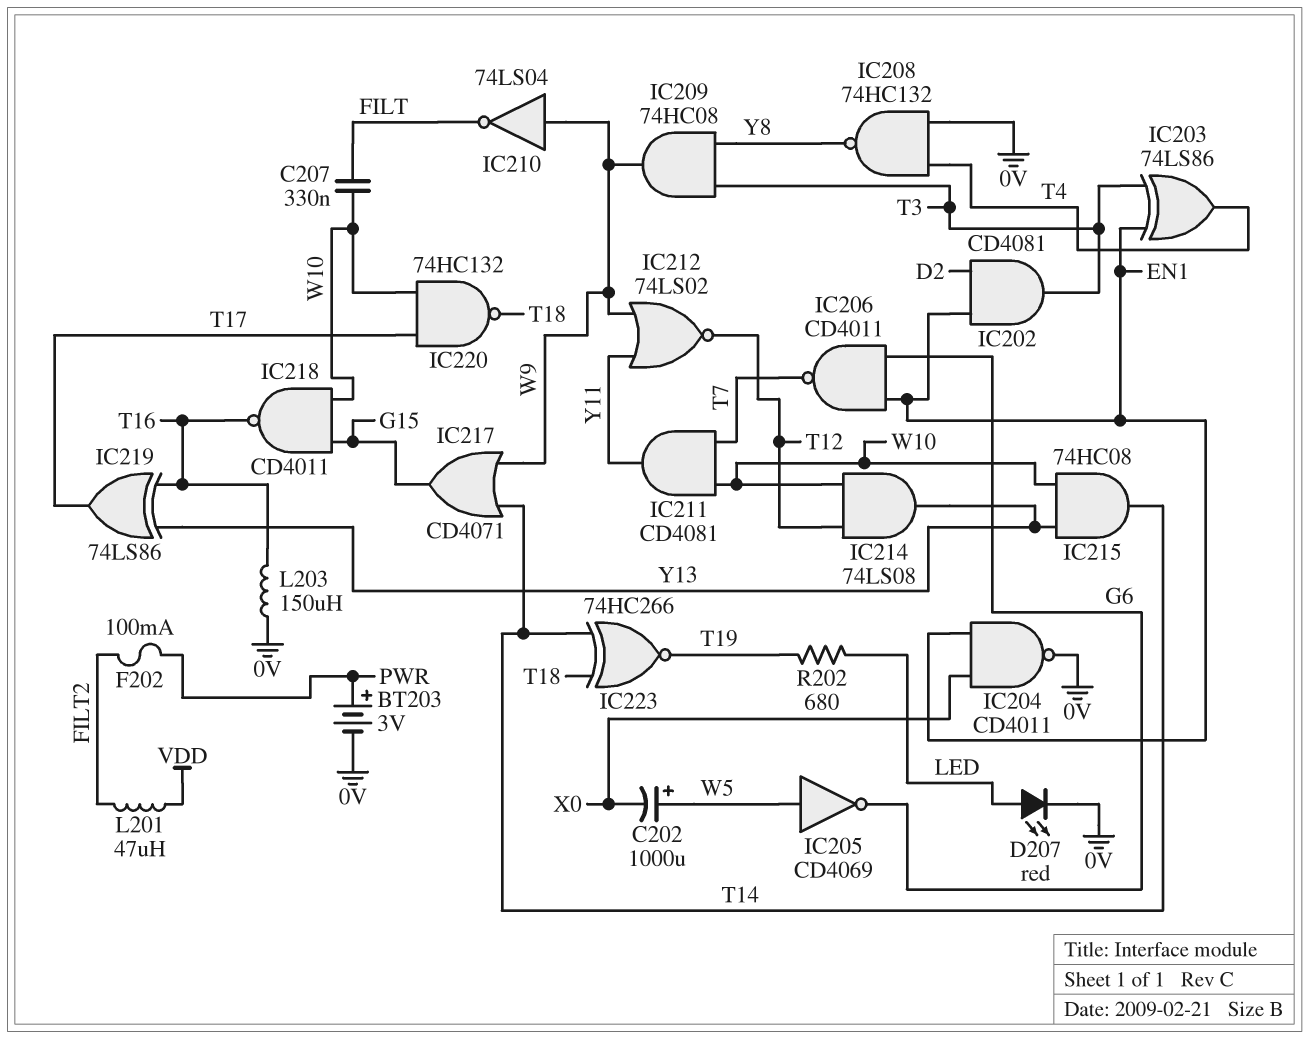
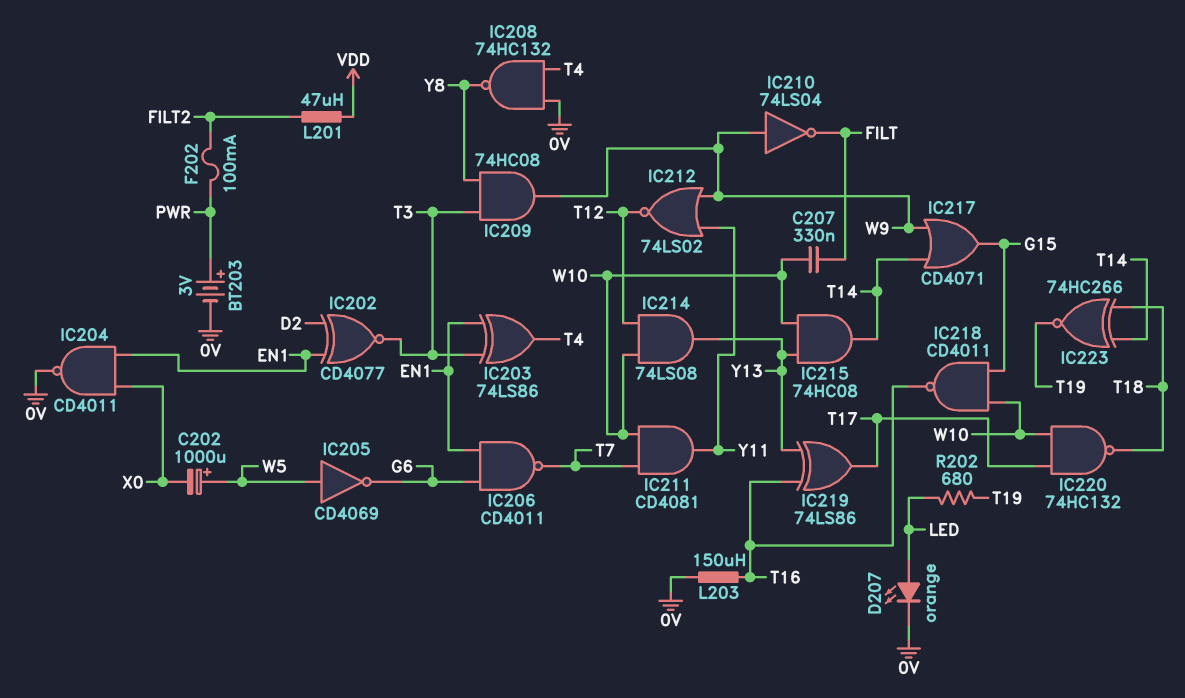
D207: LED red (A LED, K 0V) -> LED orange (A LED, K 0V)
IC202: AND CD4081 (in D2, in EN1, out T3) -> XNOR CD4077 (in D2, in EN1, out T3)

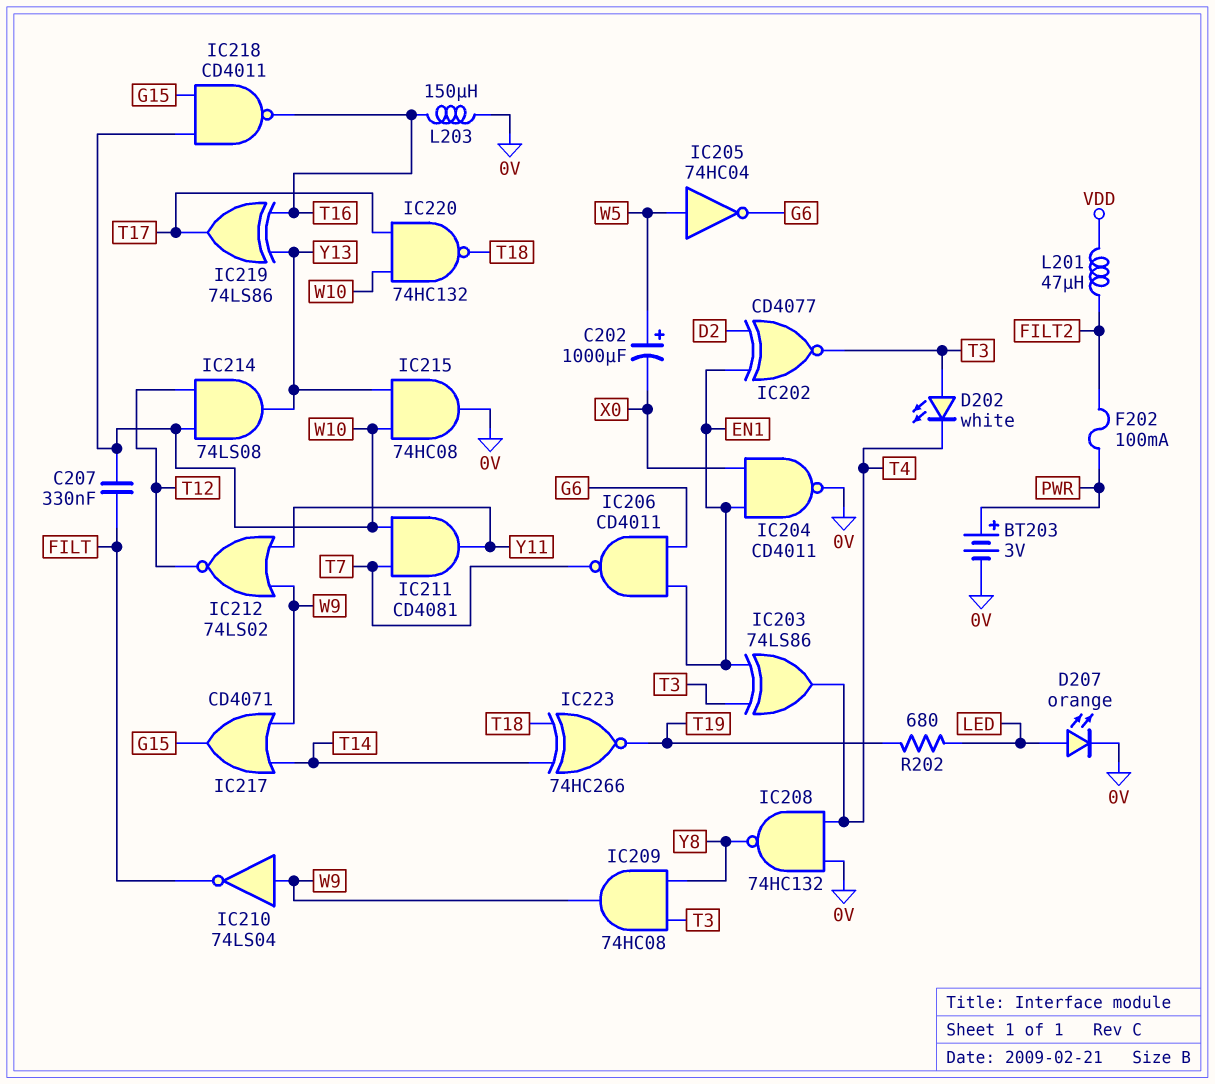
D202: none -> LED white (A T3, K T4)
IC205: NOT CD4069 (in W5, out G6) -> NOT 74HC04 (in W5, out G6)
IC215: AND 74HC08 (in W10, in Y13, out T14) -> AND 74HC08 (in W10, in Y13, out 0V)

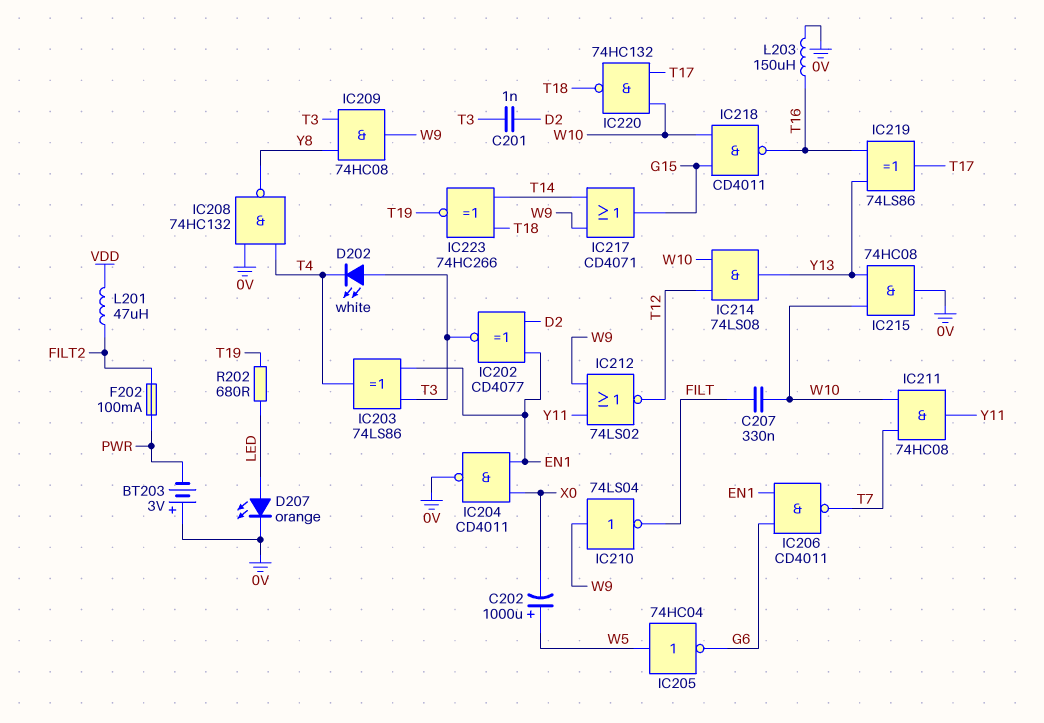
BT203: 3V (plus PWR, minus 0V) -> 3V (plus 0V, minus PWR)
C201: none -> 1nF (D2, T3)
IC211: AND CD4081 (in T7, in W10, out Y11) -> AND 74HC08 (in T7, in W10, out Y11)

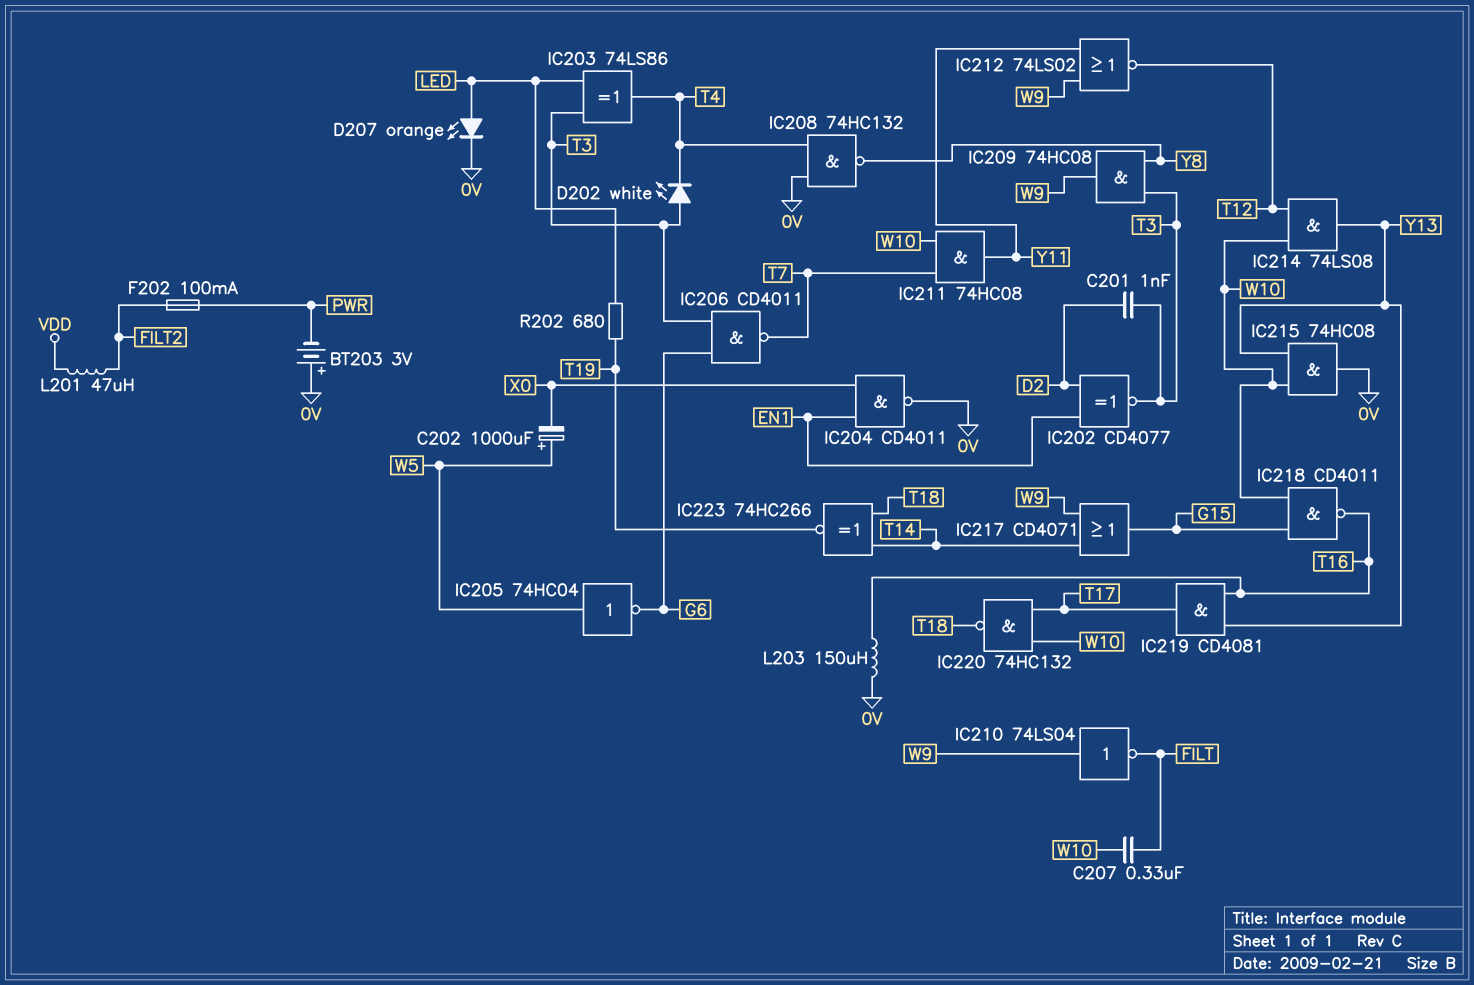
IC203: XOR 74LS86 (in EN1, in T3, out T4) -> XOR 74LS86 (in LED, in T3, out T4)
IC206: NAND CD4011 (in EN1, in G6, out T7) -> NAND CD4011 (in G6, in T3, out T7)
IC219: XOR 74LS86 (in T16, in Y13, out T17) -> AND CD4081 (in T16, in Y13, out T17)

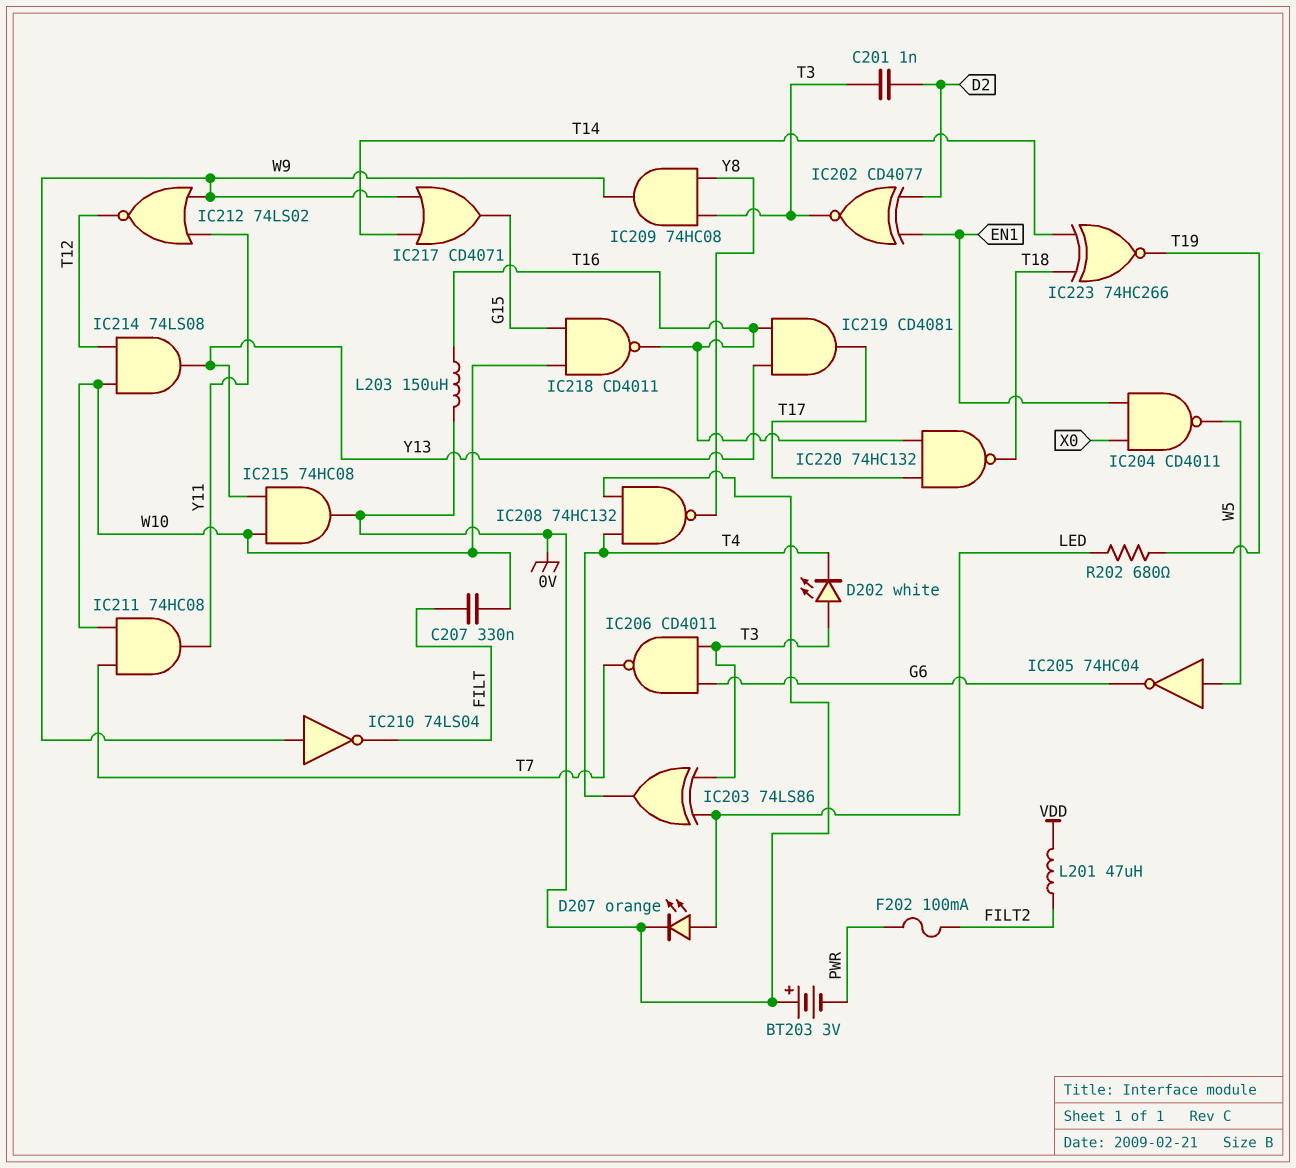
C202: 1000uF (plus W5, minus X0) -> none
IC204: NAND CD4011 (in EN1, in X0, out 0V) -> NAND CD4011 (in EN1, in X0, out W5)
IC220: NAND 74HC132 (in T17, in W10, out T18) -> NAND 74HC132 (in T16, in T17, out T18)

